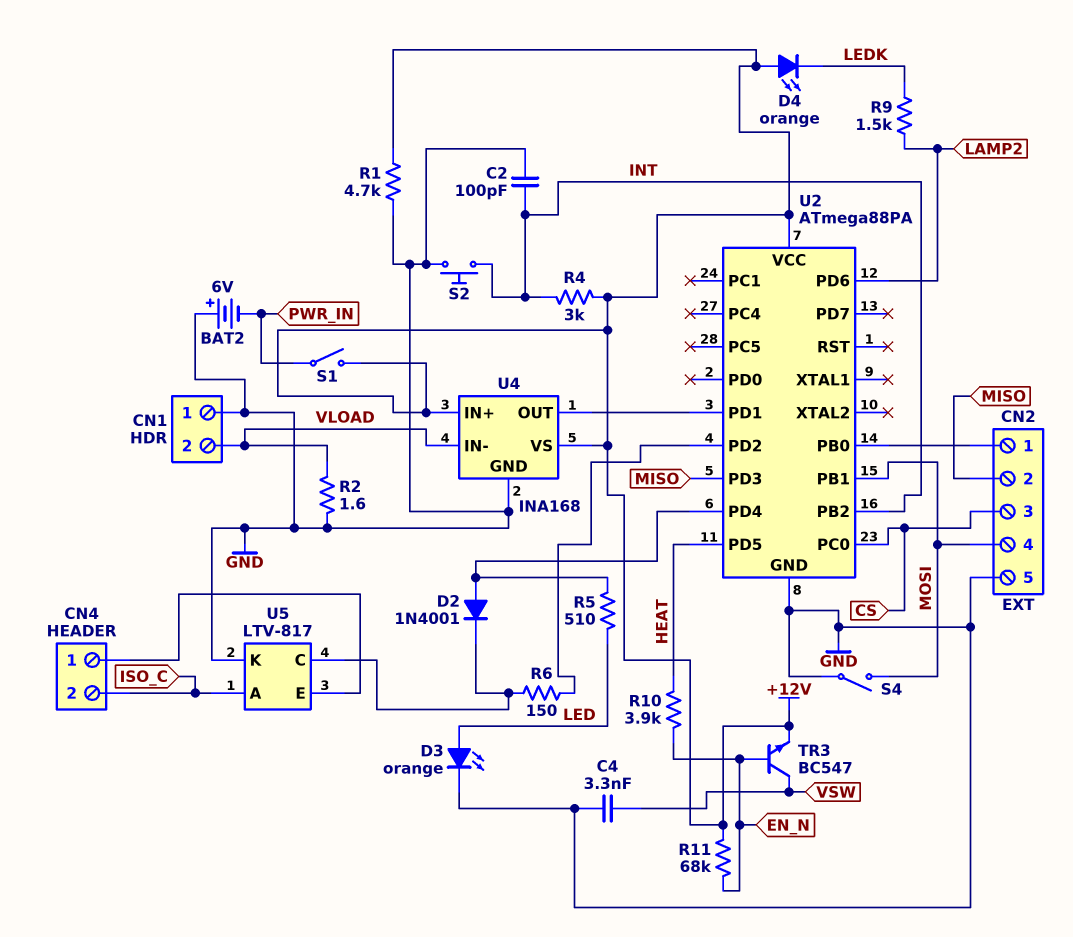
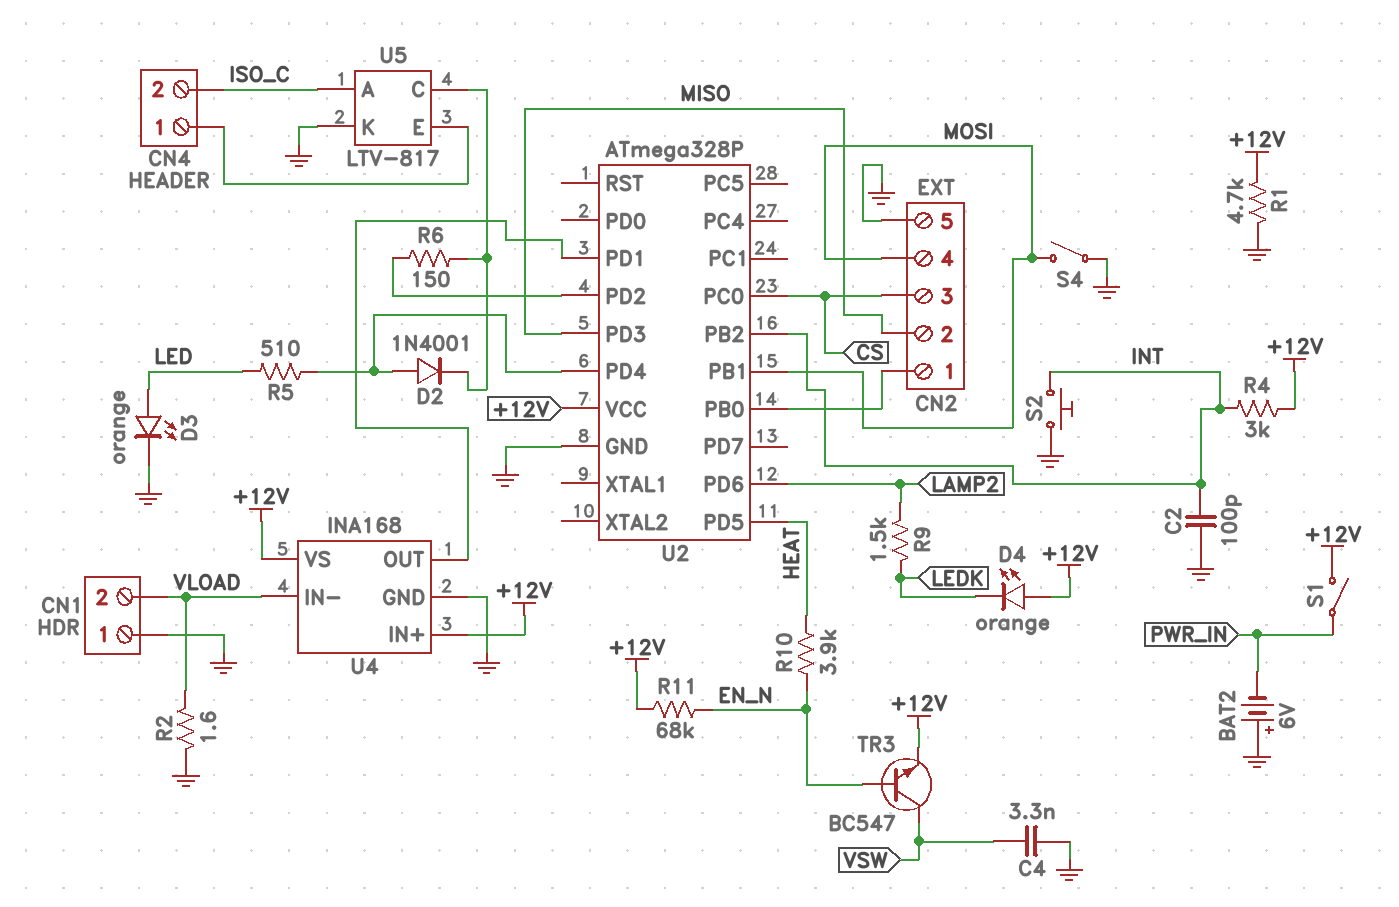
U2: ATmega88PA -> ATmega328P

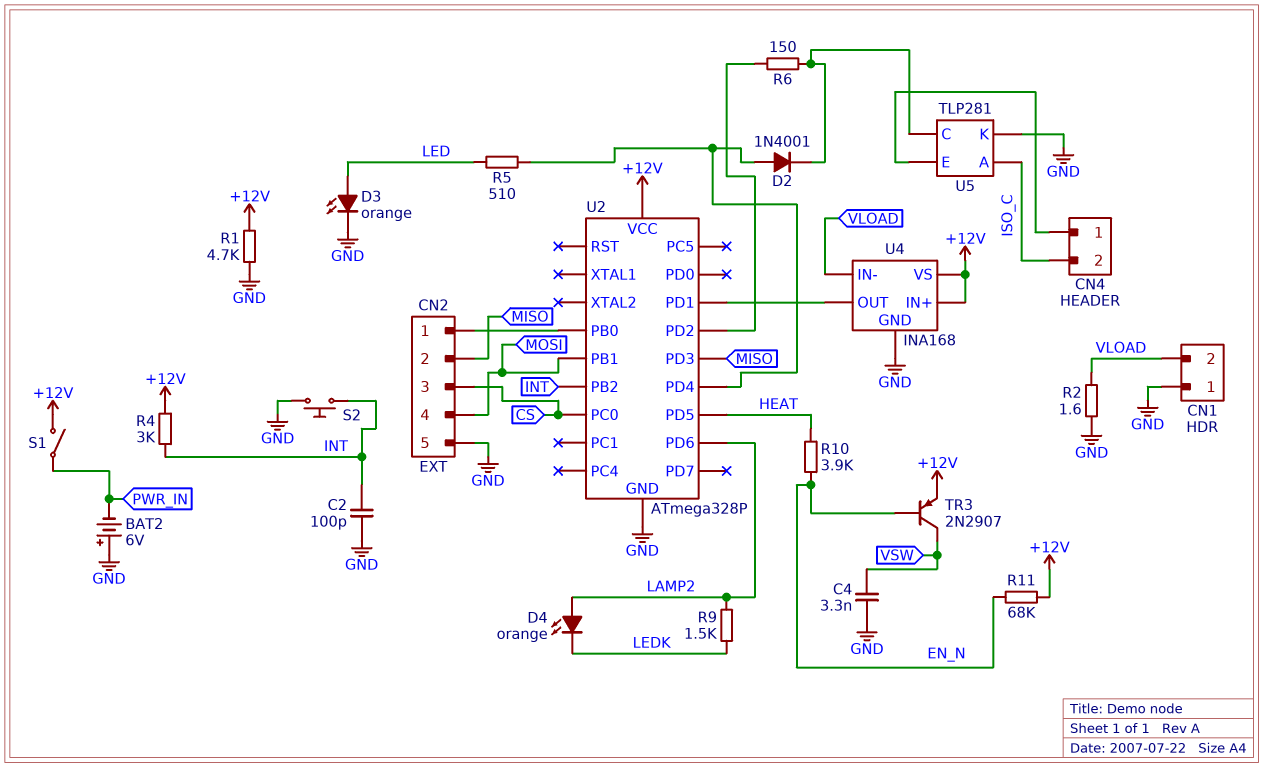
D4: LED orange (A +12V, K LEDK) -> LED orange (A LAMP2, K LEDK)
S4: switch (GND, MOSI) -> none
TR3: NPN BC547 (B EN_N, C VSW, E +12V) -> PNP 2N2907 (B EN_N, C VSW, E +12V)
U5: LTV-817 -> TLP281

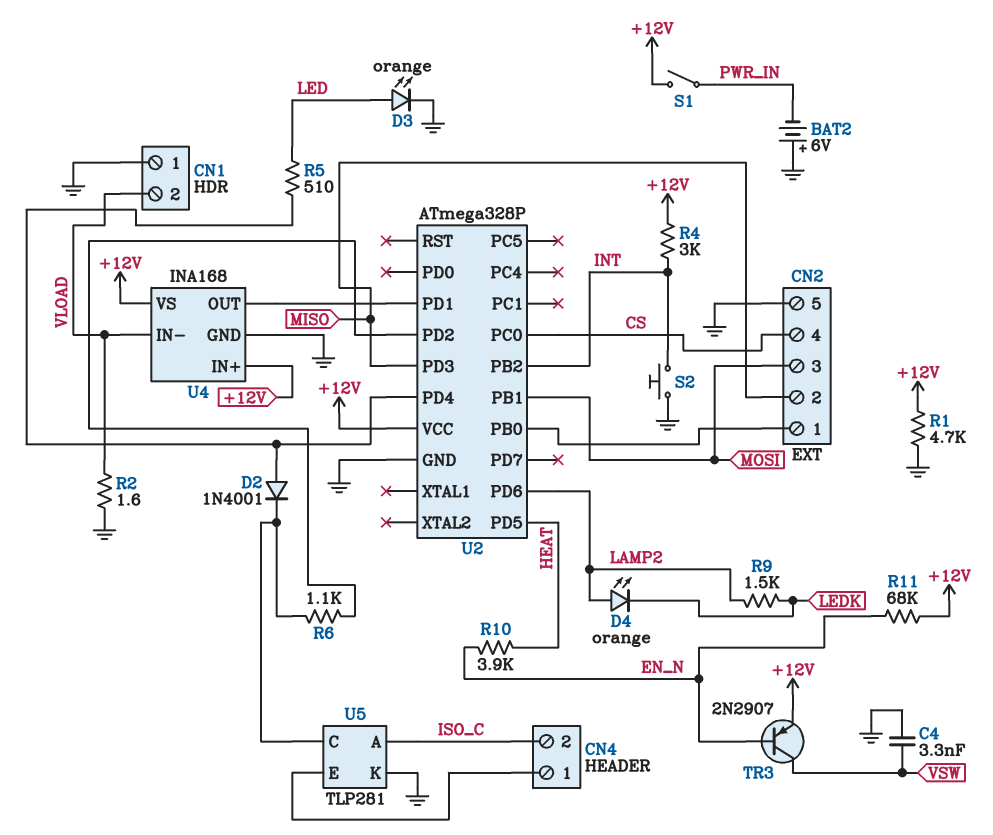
C2: 100pF (GND, INT) -> none
CN2 pin 3: CS -> MOSI
CN2 pin 4: MOSI -> CS
R6: 150 (U2/PD2, U5/C) -> 1.1k (U2/PD2, U5/C)

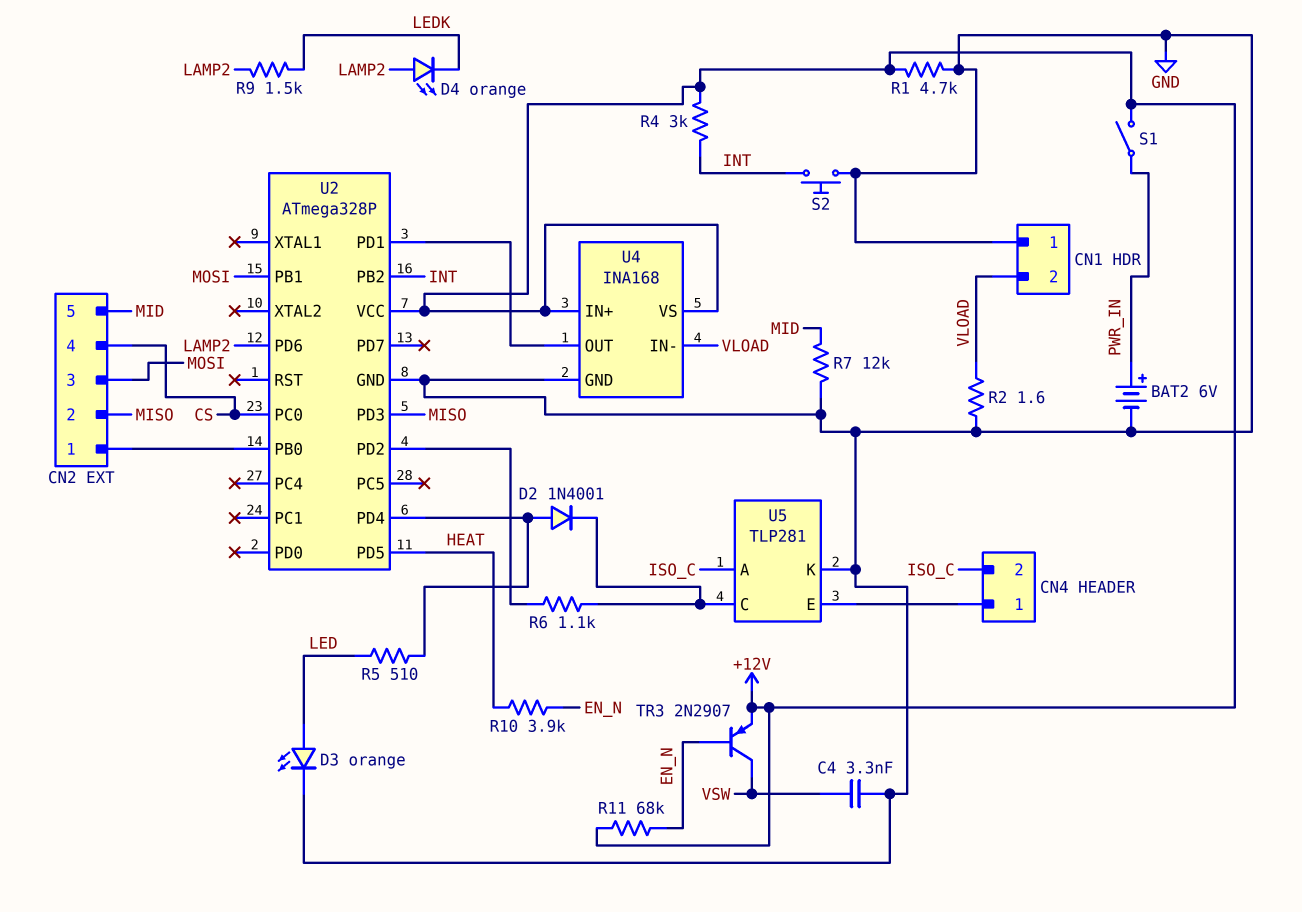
BAT2: 6V (plus GND, minus PWR_IN) -> 6V (plus PWR_IN, minus GND)
CN2 pin 5: GND -> MID
R7: none -> 12k (GND, MID)

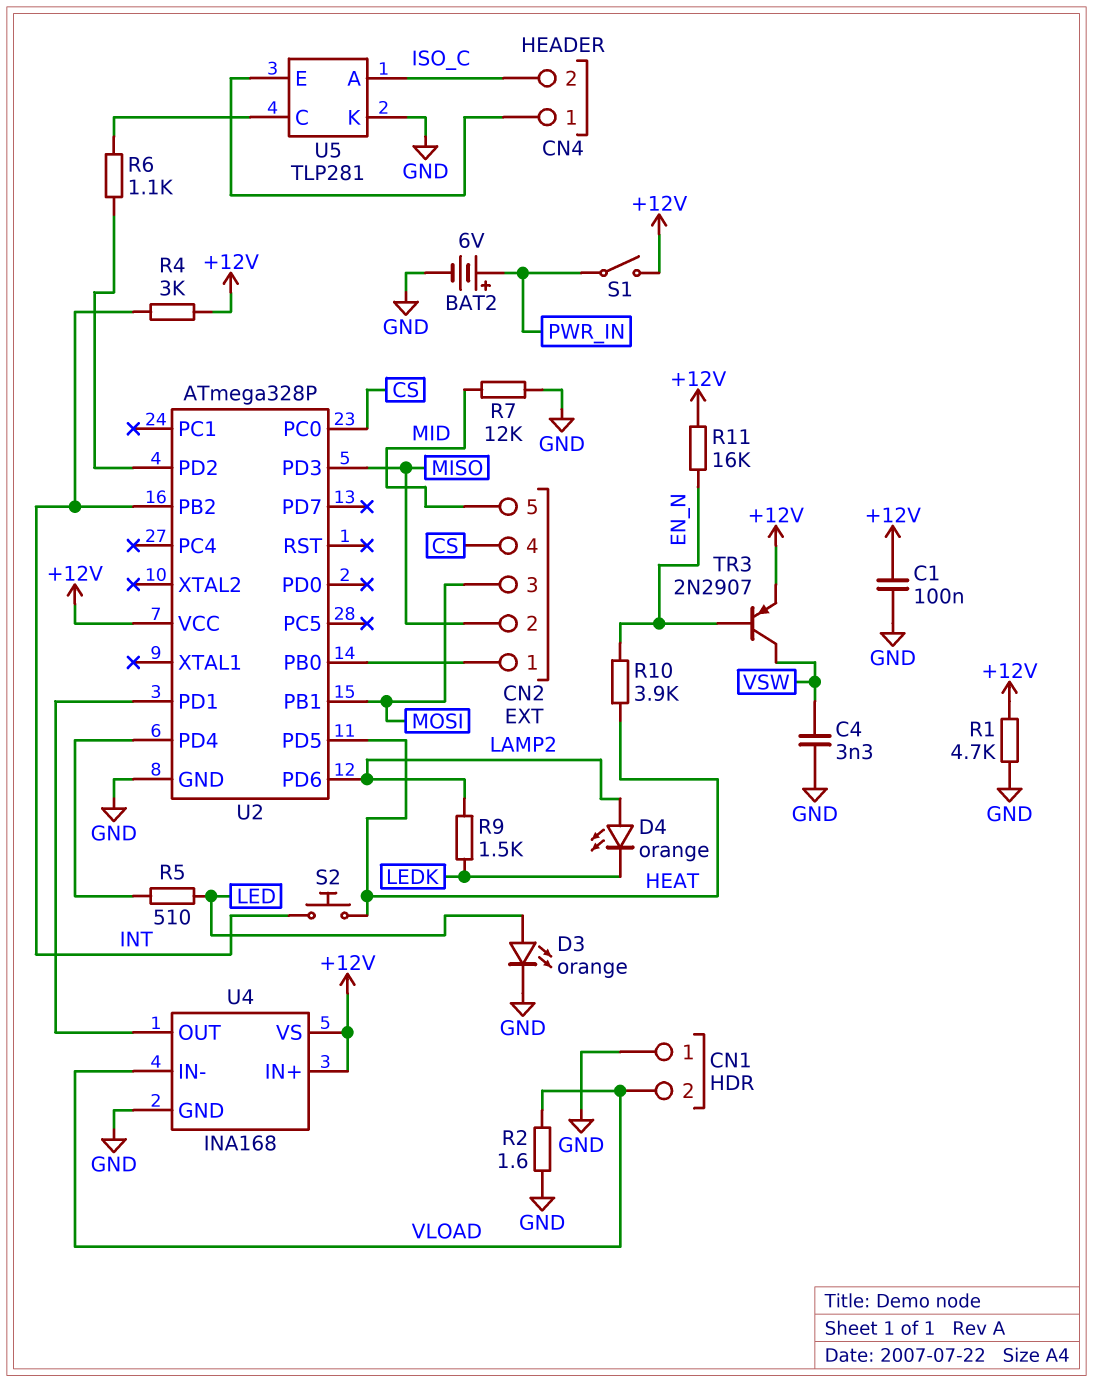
C1: none -> 100nF (+12V, GND)
D2: diode 1N4001 (A U2/PD4, K U5/C) -> none
R11: 68k (+12V, EN_N) -> 16k (+12V, EN_N)
S2: button (GND, INT) -> button (HEAT, INT)

